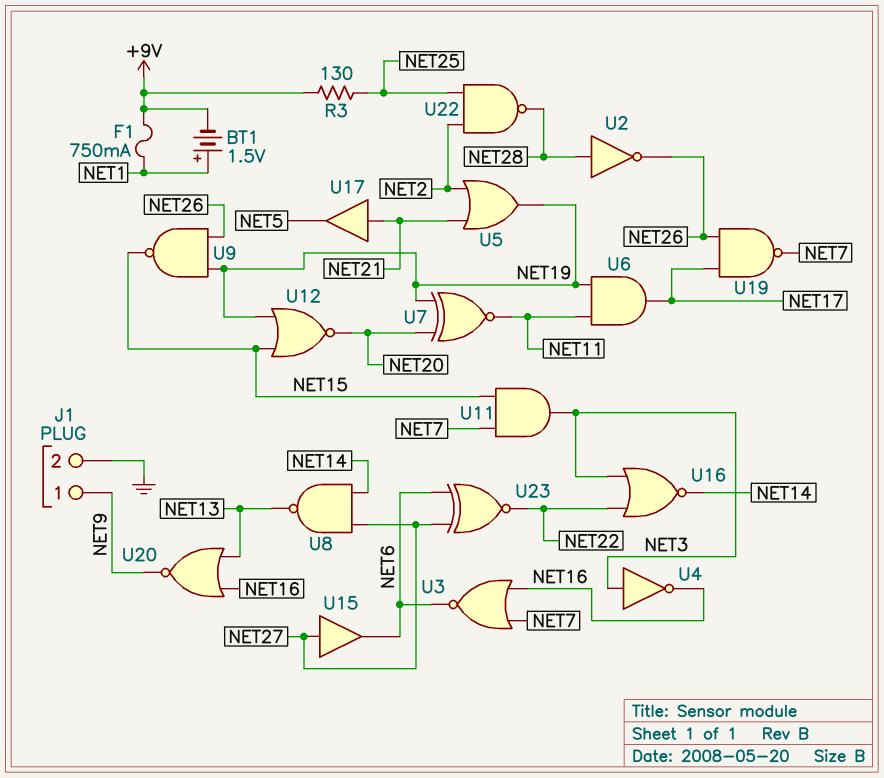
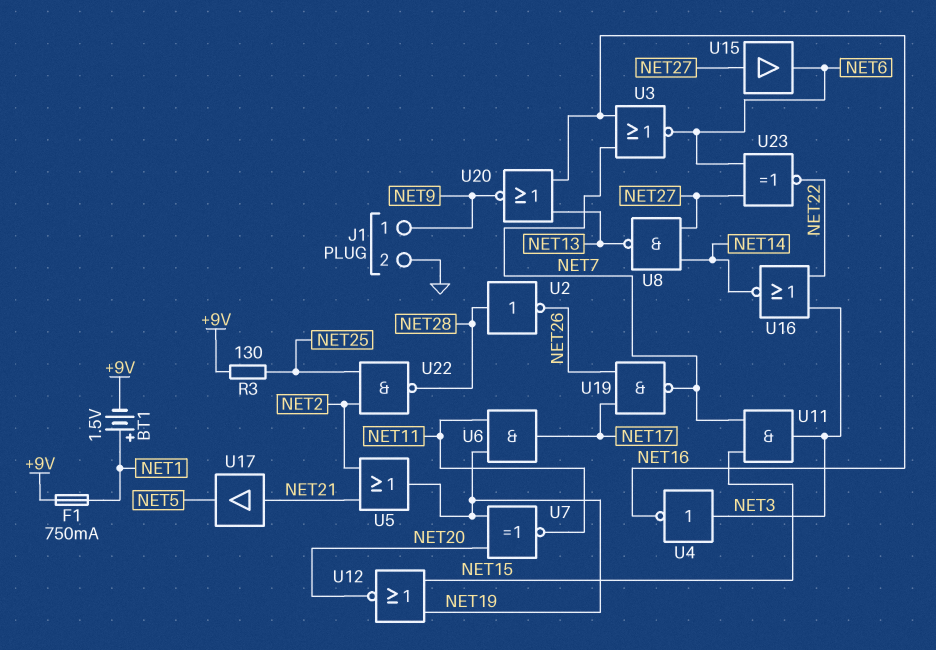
U9: NAND (in NET19, in NET26, out NET15) -> none

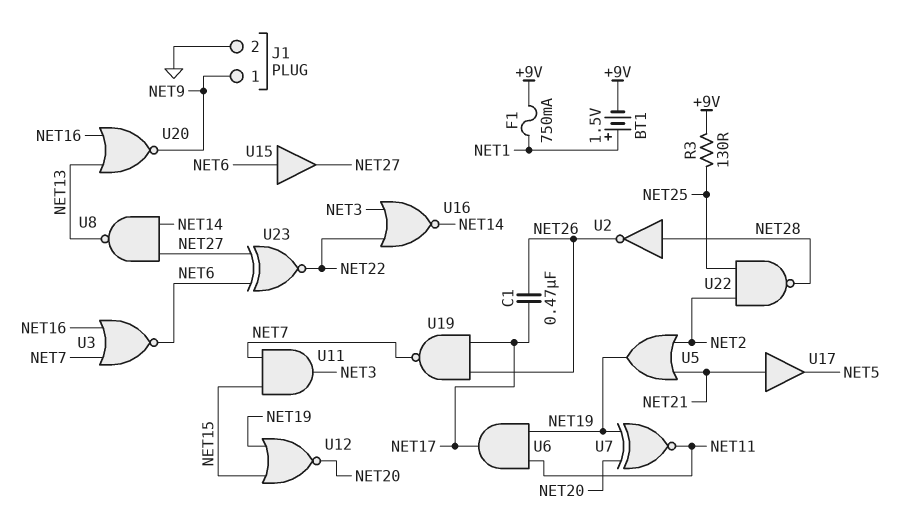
C1: none -> 470nF (NET17, NET26)
U4: NOT (in NET3, out NET16) -> none
U15: buffer (in NET27, out NET6) -> buffer (in NET6, out NET27)

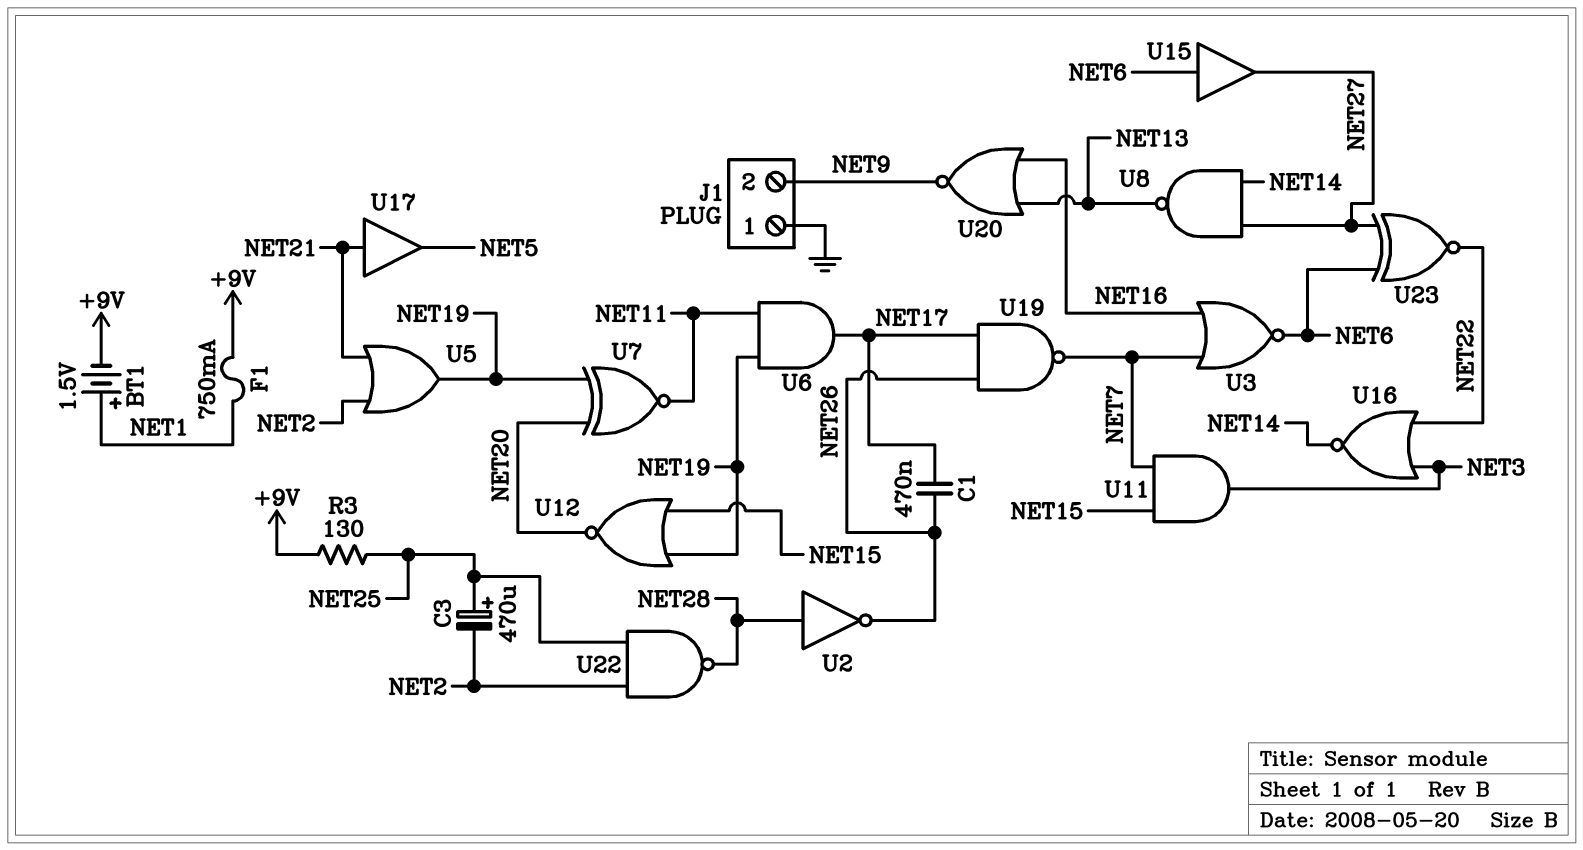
C3: none -> 470uF (plus NET25, minus NET2)
J1 pin 1: NET9 -> GND
J1 pin 2: GND -> NET9

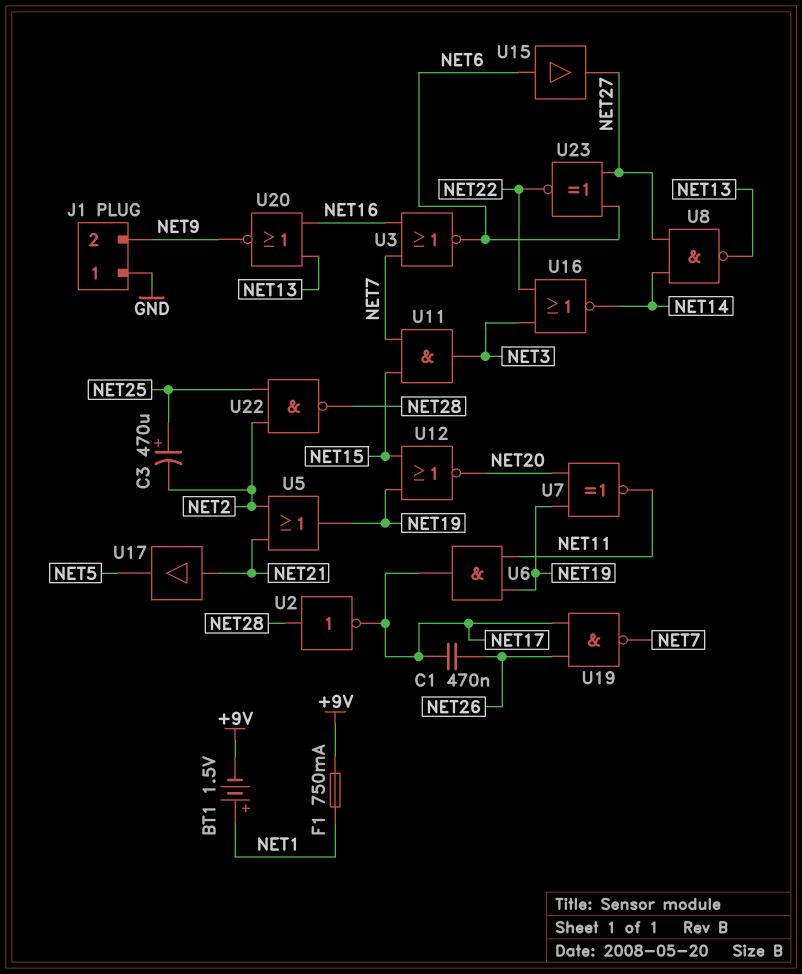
R3: 130 (+9V, NET25) -> none
U2: NOT (in NET28, out NET26) -> NOT (in NET28, out NET17)

